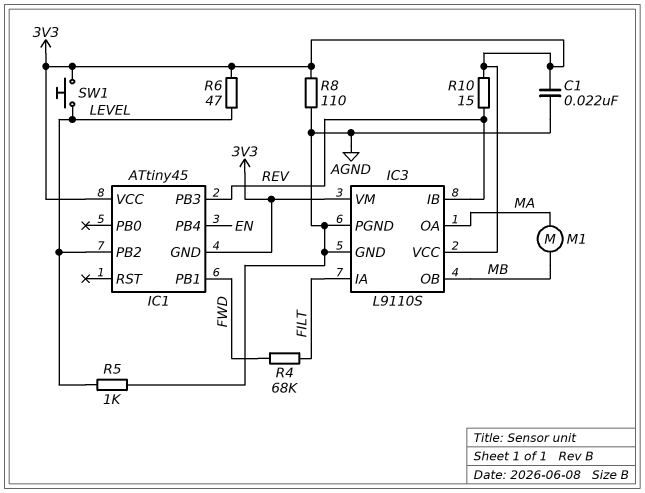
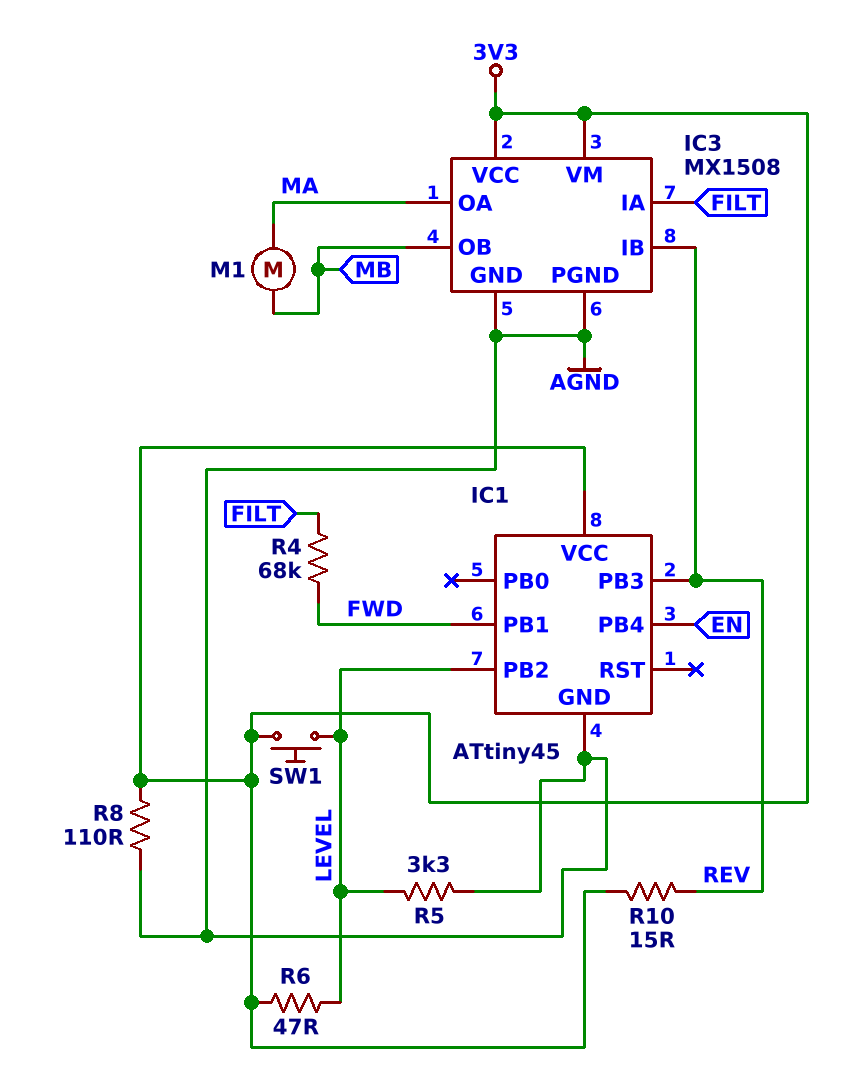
C1: 22nF (3V3, AGND) -> none
IC1 pin GND: 3V3 -> AGND
IC3: L9110S -> MX1508
R5: 1k (AGND, LEVEL) -> 3.3k (AGND, LEVEL)

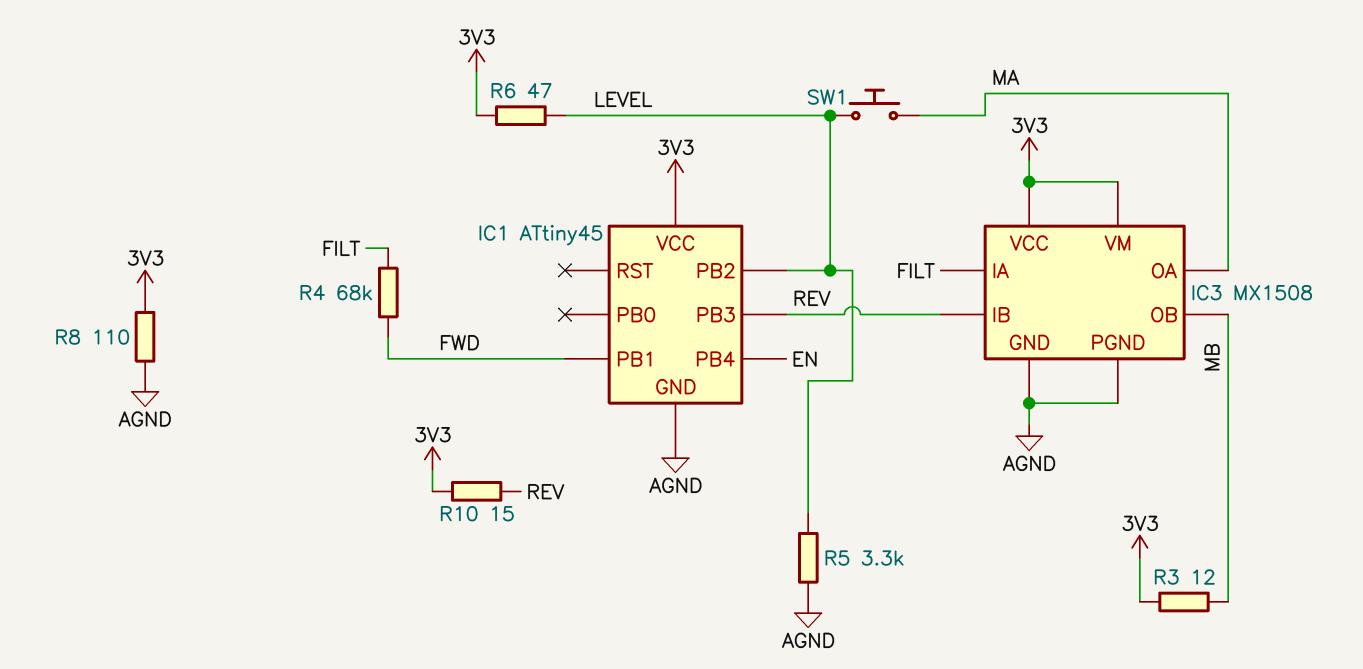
M1: motor (MA, MB) -> none
R3: none -> 12 (3V3, MB)
SW1: button (3V3, LEVEL) -> button (LEVEL, MA)

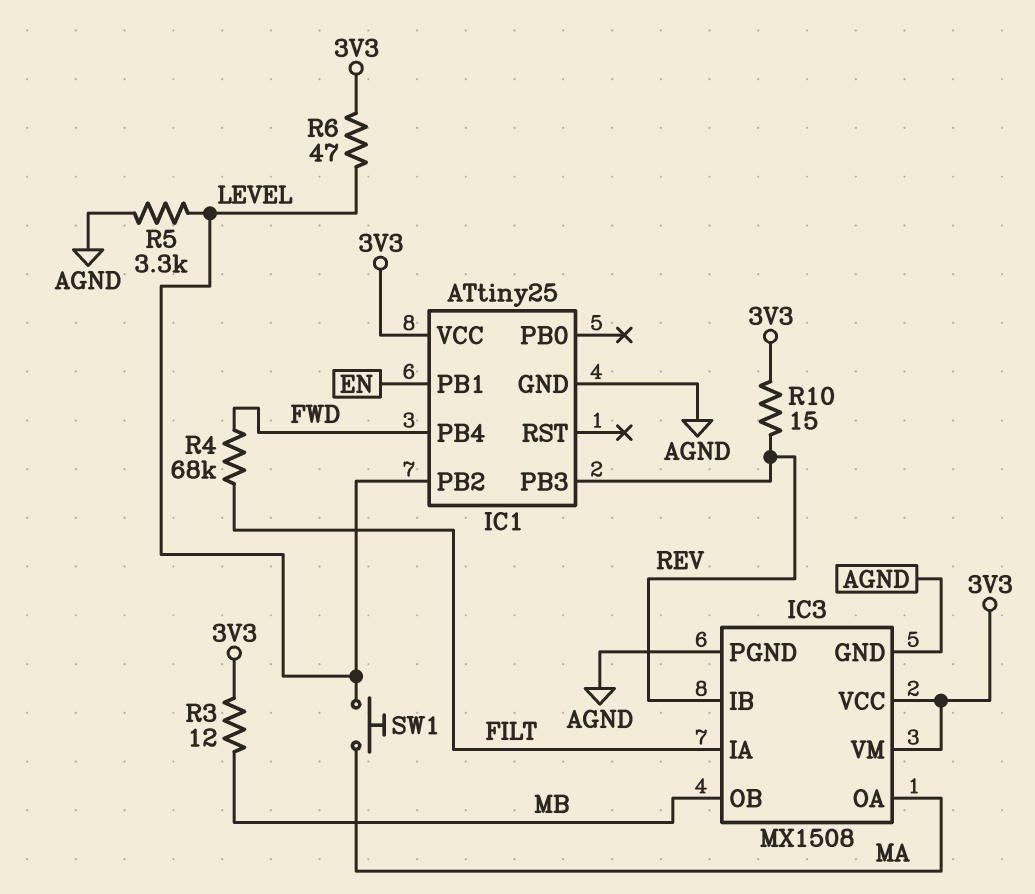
IC1: ATtiny45 -> ATtiny25
IC1 pin PB1: FWD -> EN
IC1 pin PB4: EN -> FWD
R8: 110 (3V3, AGND) -> none

